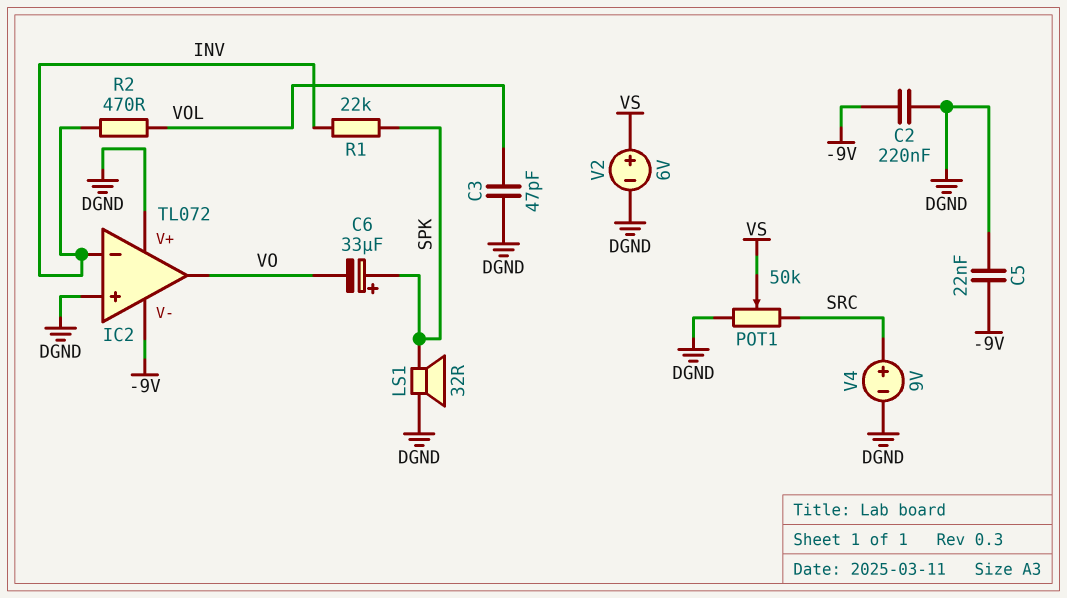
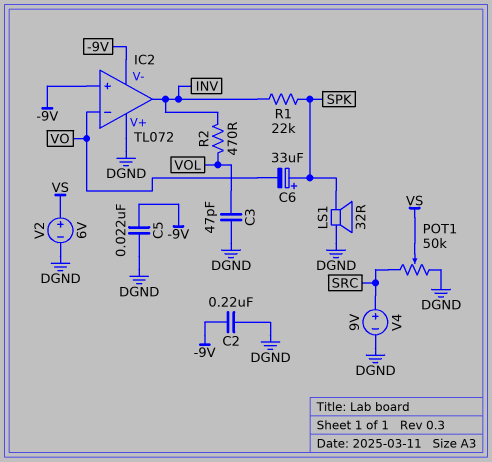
IC2 pin in+: DGND -> -9V
IC2 pin in-: INV -> VO
IC2 pin out: VO -> INV

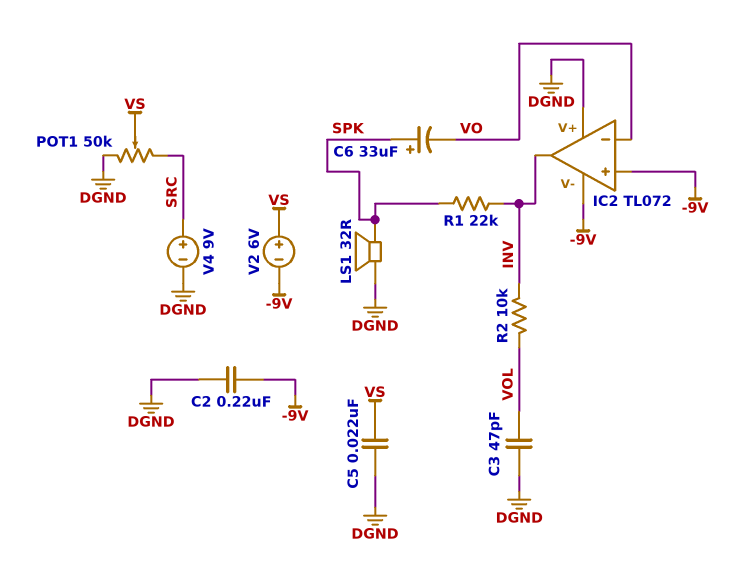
C5: 22nF (-9V, DGND) -> 22nF (DGND, VS)
R2: 470 (INV, VOL) -> 10k (INV, VOL)
V2: 6V (plus VS, minus DGND) -> 6V (plus VS, minus -9V)

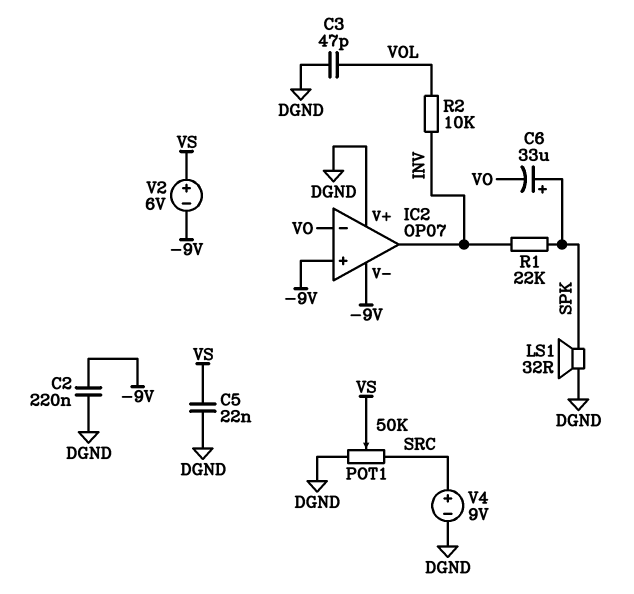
IC2: TL072 -> OP07

